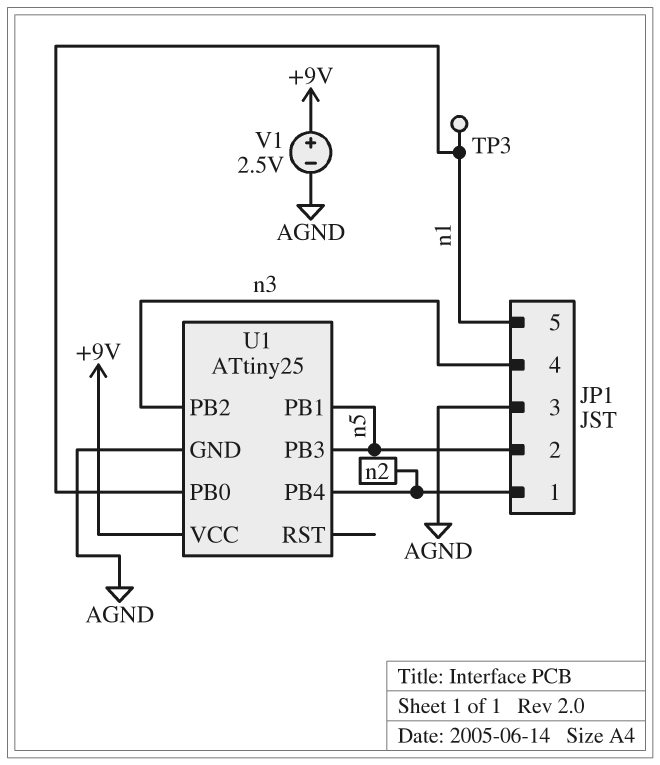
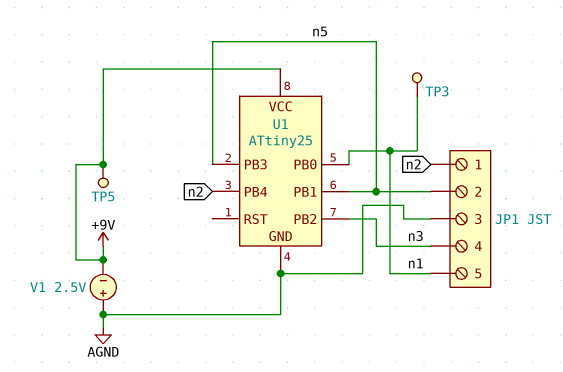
TP5: none -> test point (+9V)
V1: 2.5V (plus +9V, minus AGND) -> 2.5V (plus AGND, minus +9V)

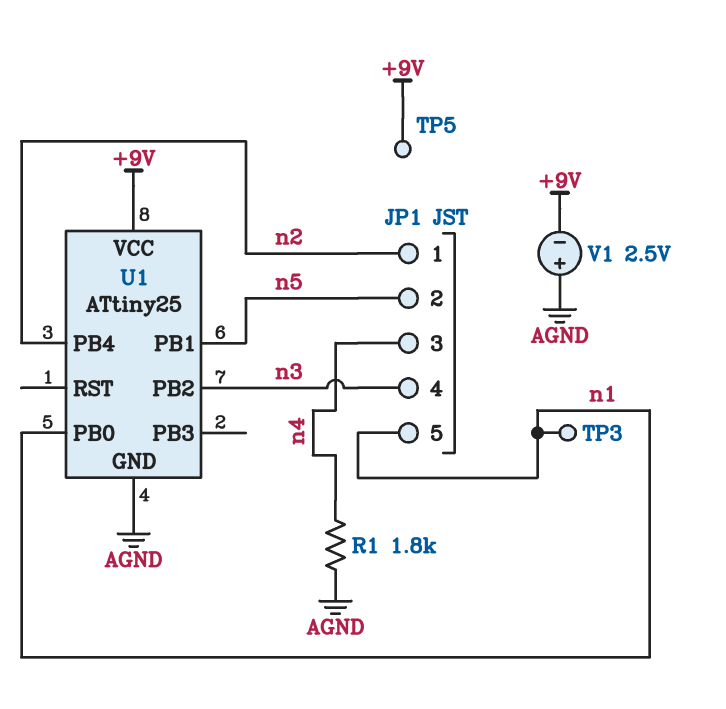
JP1 pin 3: AGND -> n4
R1: none -> 1.8k (AGND, n4)
U1 pin PB3: n5 -> none

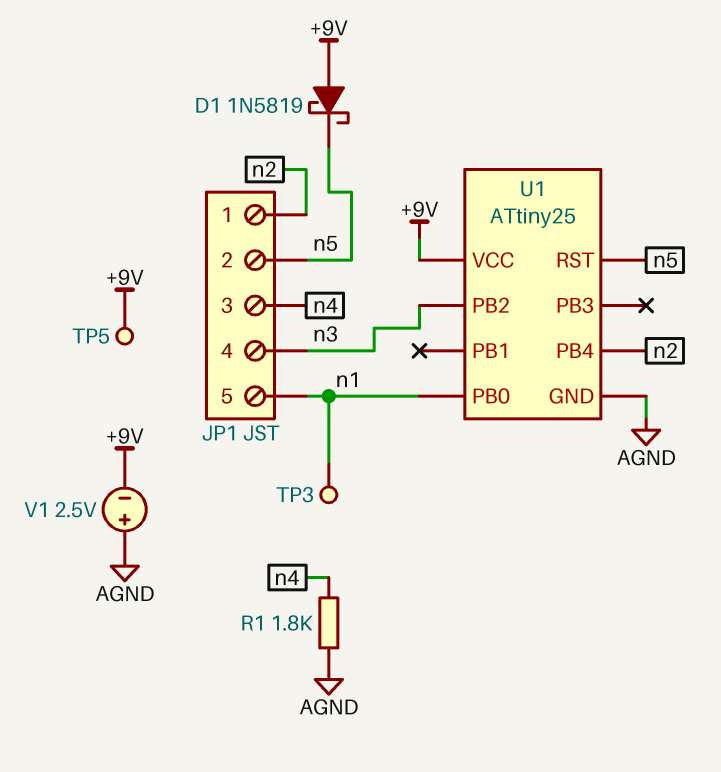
D1: none -> schottky 1N5819 (A +9V, K n5)
U1 pin PB1: n5 -> none
U1 pin RST: none -> n5

